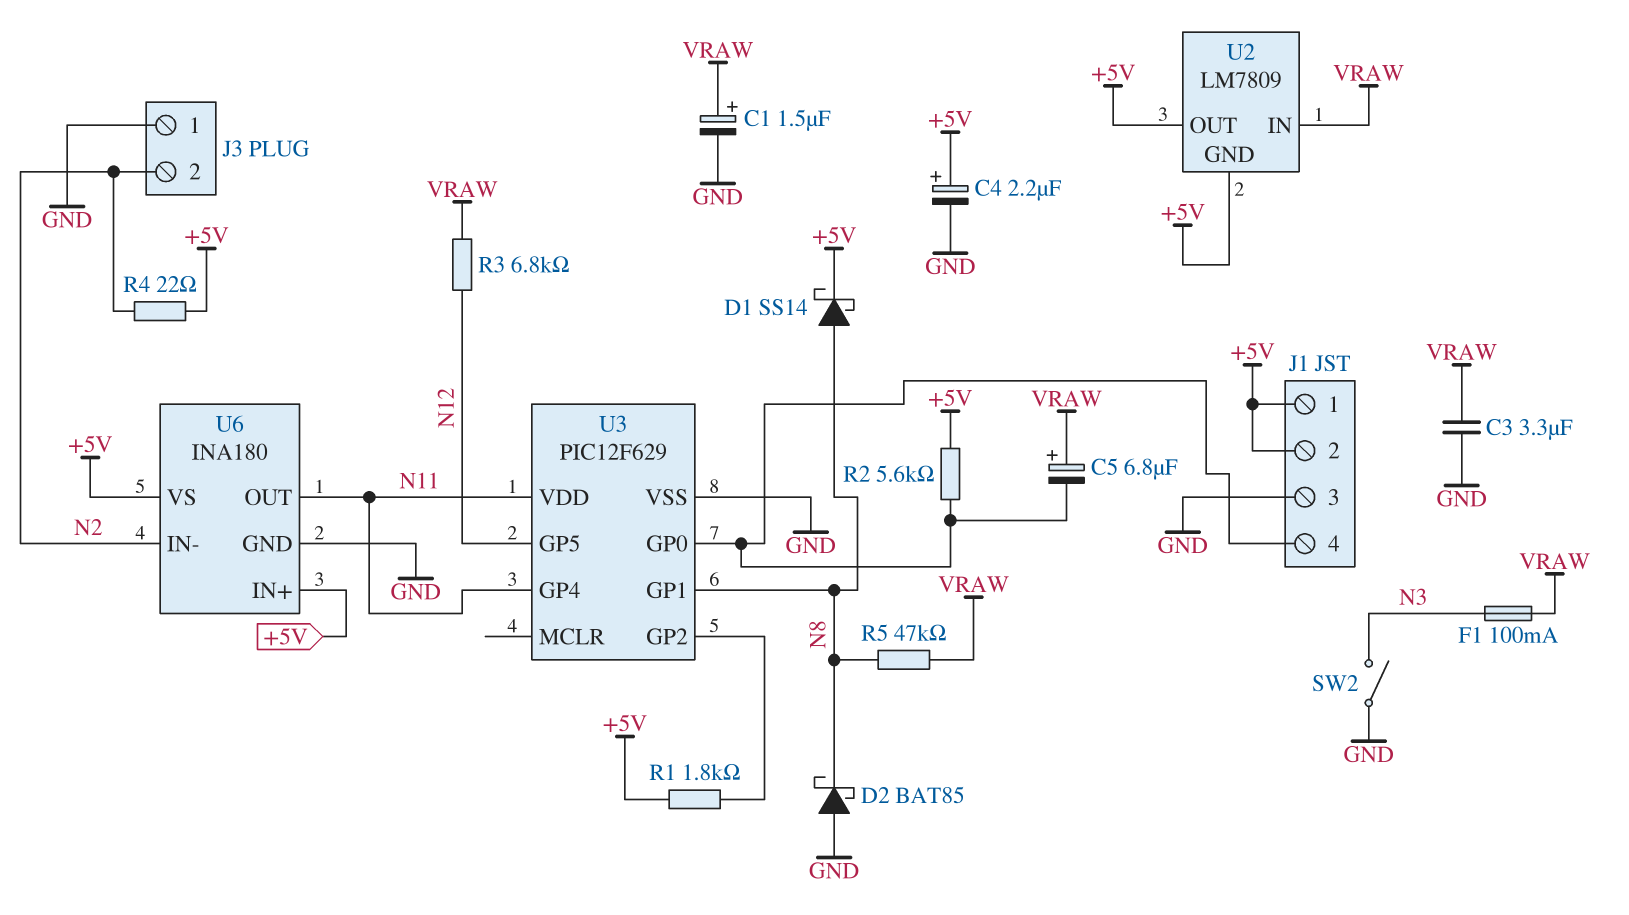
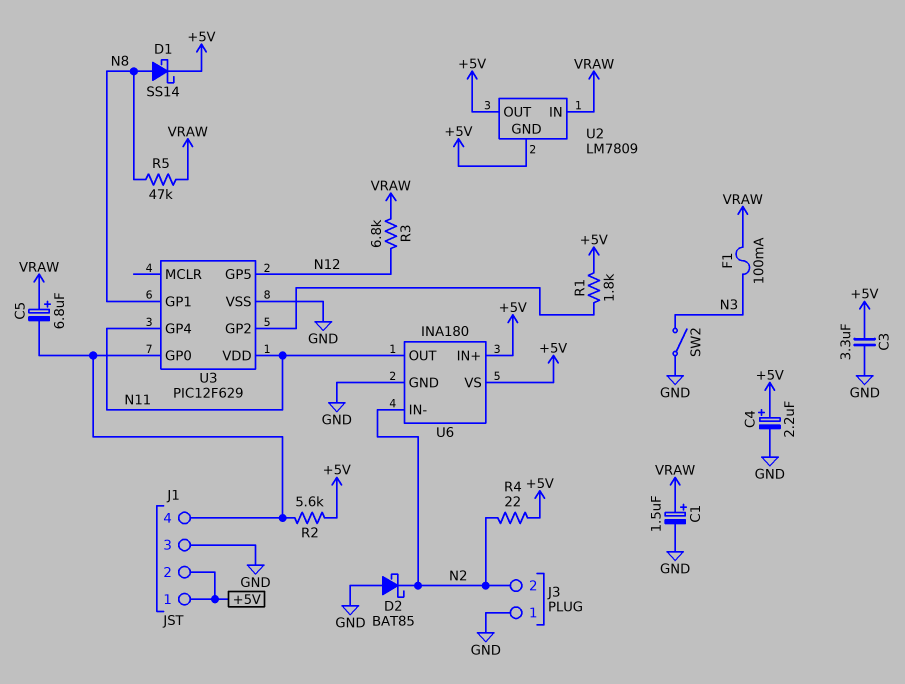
C3: 3.3uF (GND, VRAW) -> 3.3uF (+5V, GND)
D2: schottky BAT85 (A GND, K N8) -> schottky BAT85 (A GND, K N2)

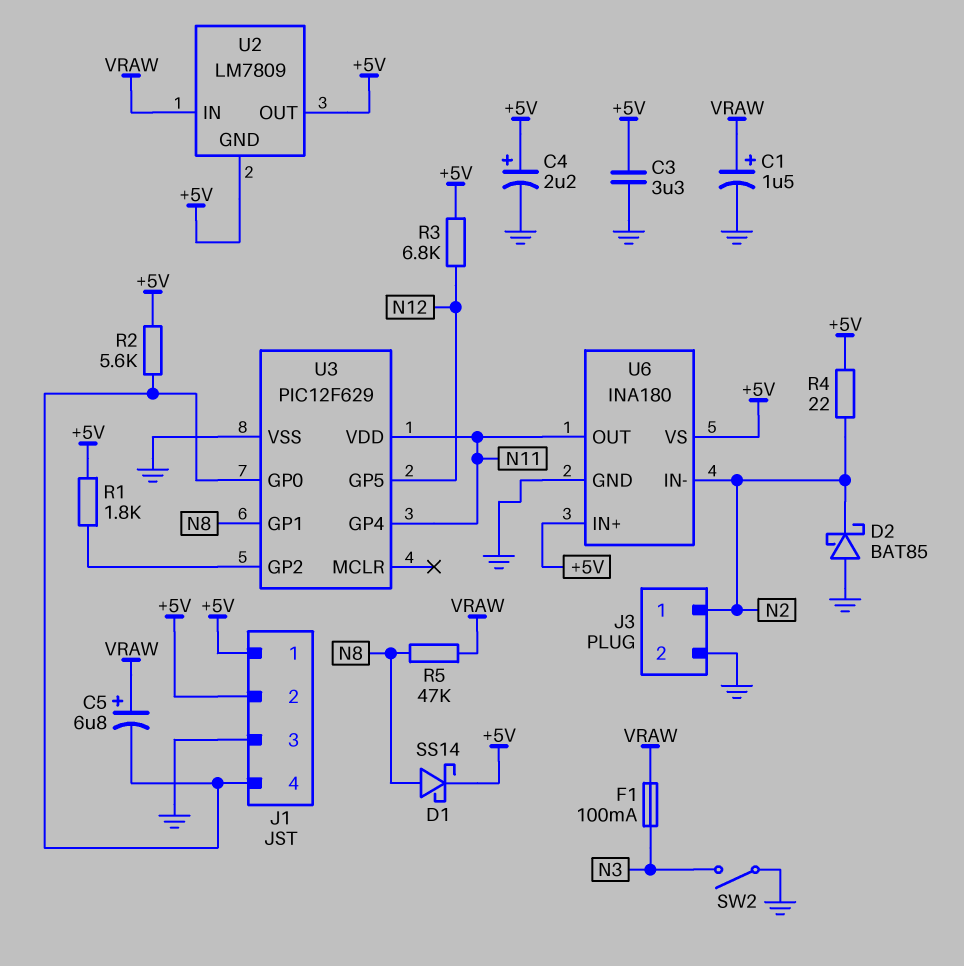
J3 pin 1: GND -> N2
J3 pin 2: N2 -> GND
R3: 6.8k (N12, VRAW) -> 6.8k (+5V, N12)

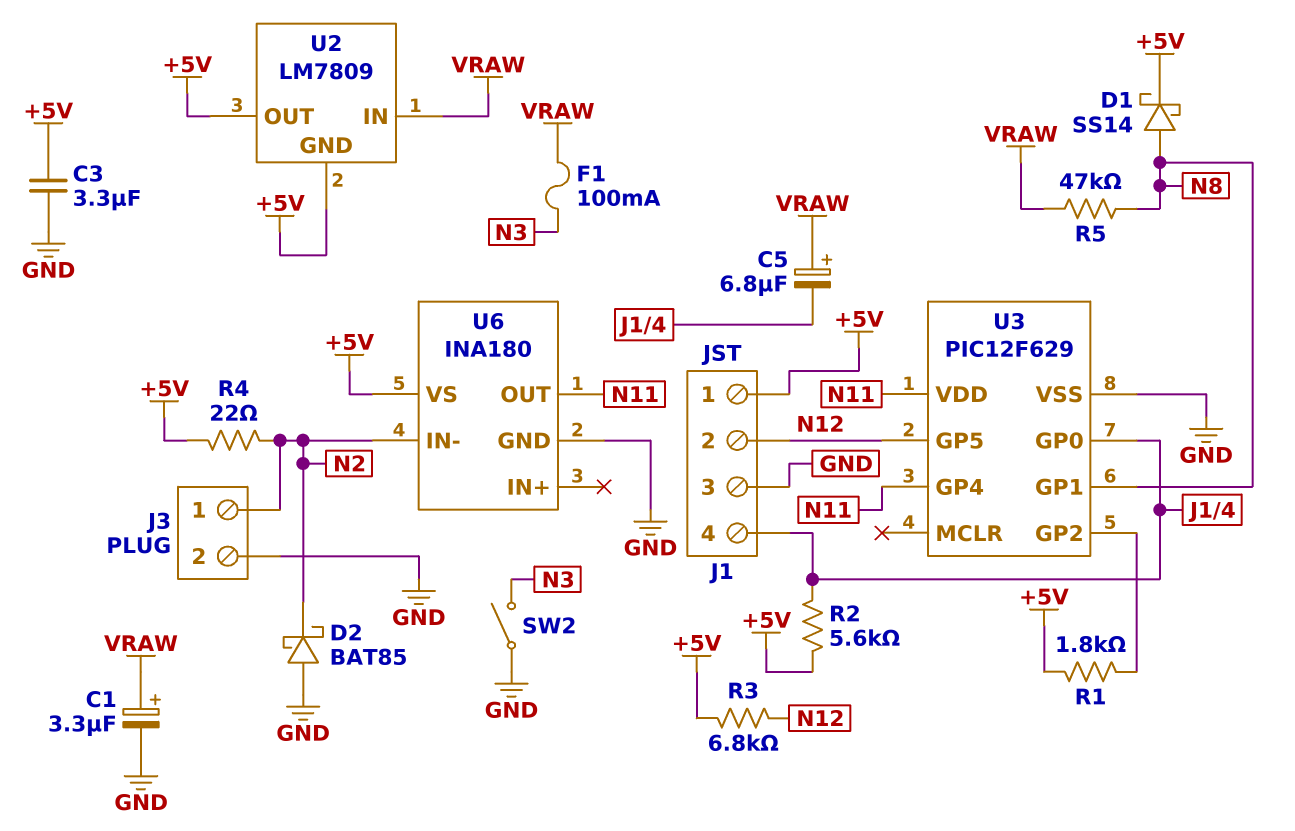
C1: 1.5uF (plus VRAW, minus GND) -> 3.3uF (plus VRAW, minus GND)
C4: 2.2uF (plus +5V, minus GND) -> none
J1 pin 2: +5V -> N12
U6 pin IN+: +5V -> none

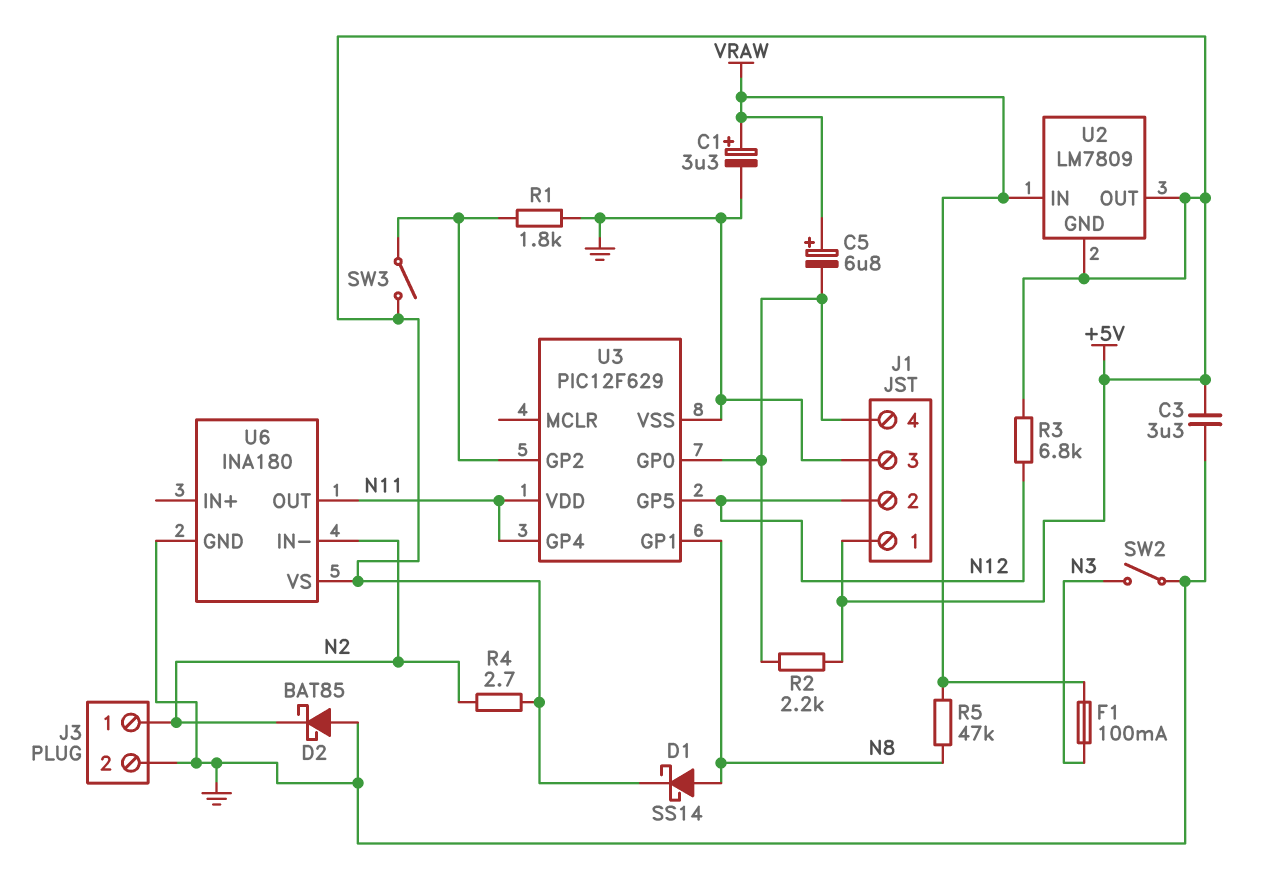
R1: 1.8k (+5V, U3/GP2) -> 1.8k (GND, U3/GP2)
R2: 5.6k (+5V, J1/4) -> 2.2k (+5V, J1/4)
R4: 22 (+5V, N2) -> 2.7 (+5V, N2)
SW3: none -> switch (+5V, U3/GP2)

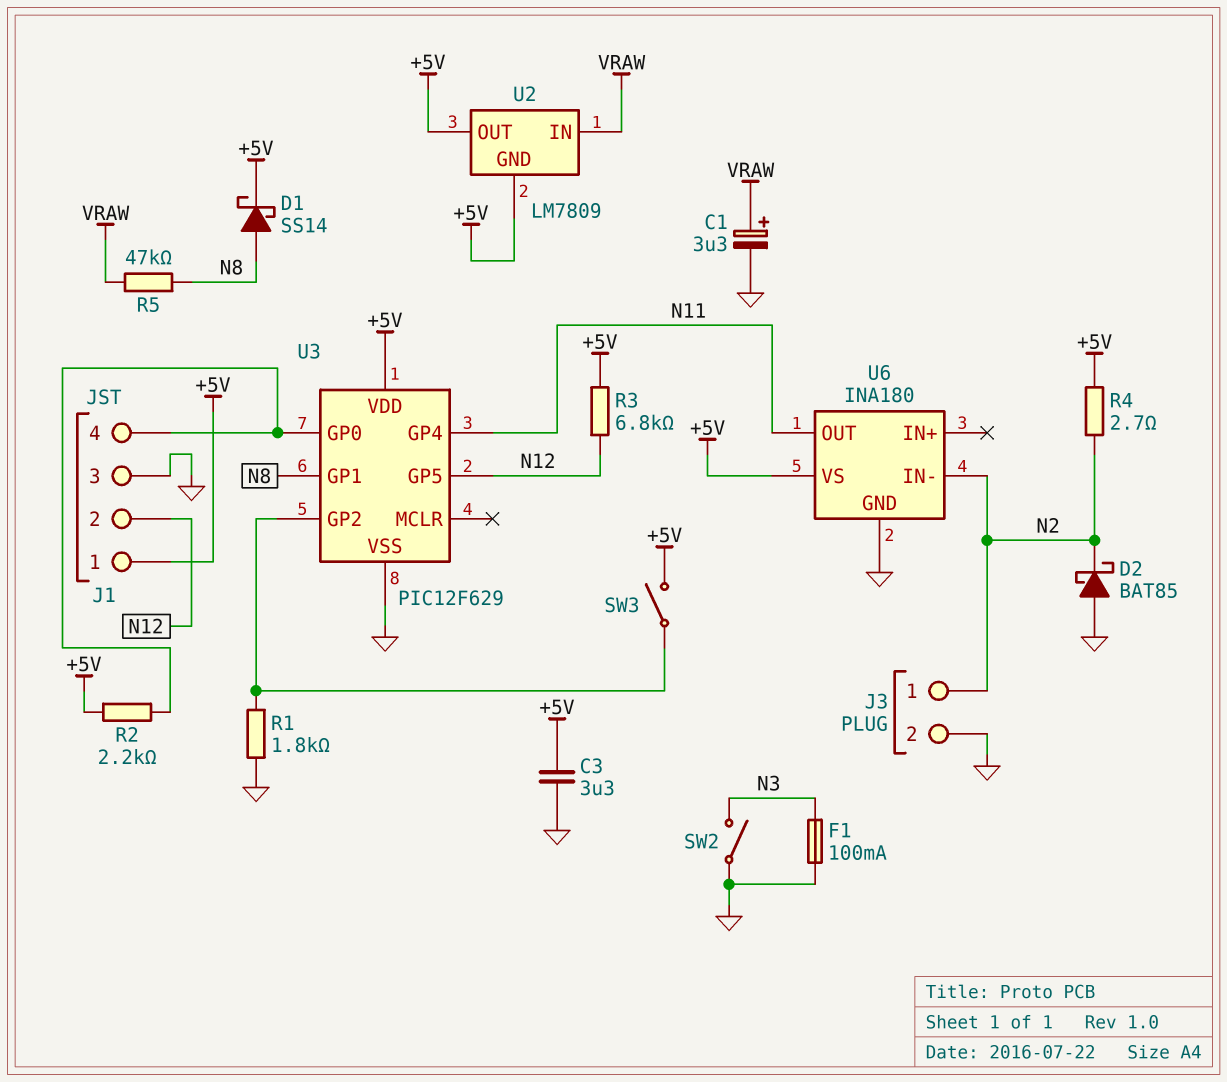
C5: 6.8uF (plus VRAW, minus J1/4) -> none
F1: 100mA (N3, VRAW) -> 100mA (GND, N3)
U3 pin VDD: N11 -> +5V

